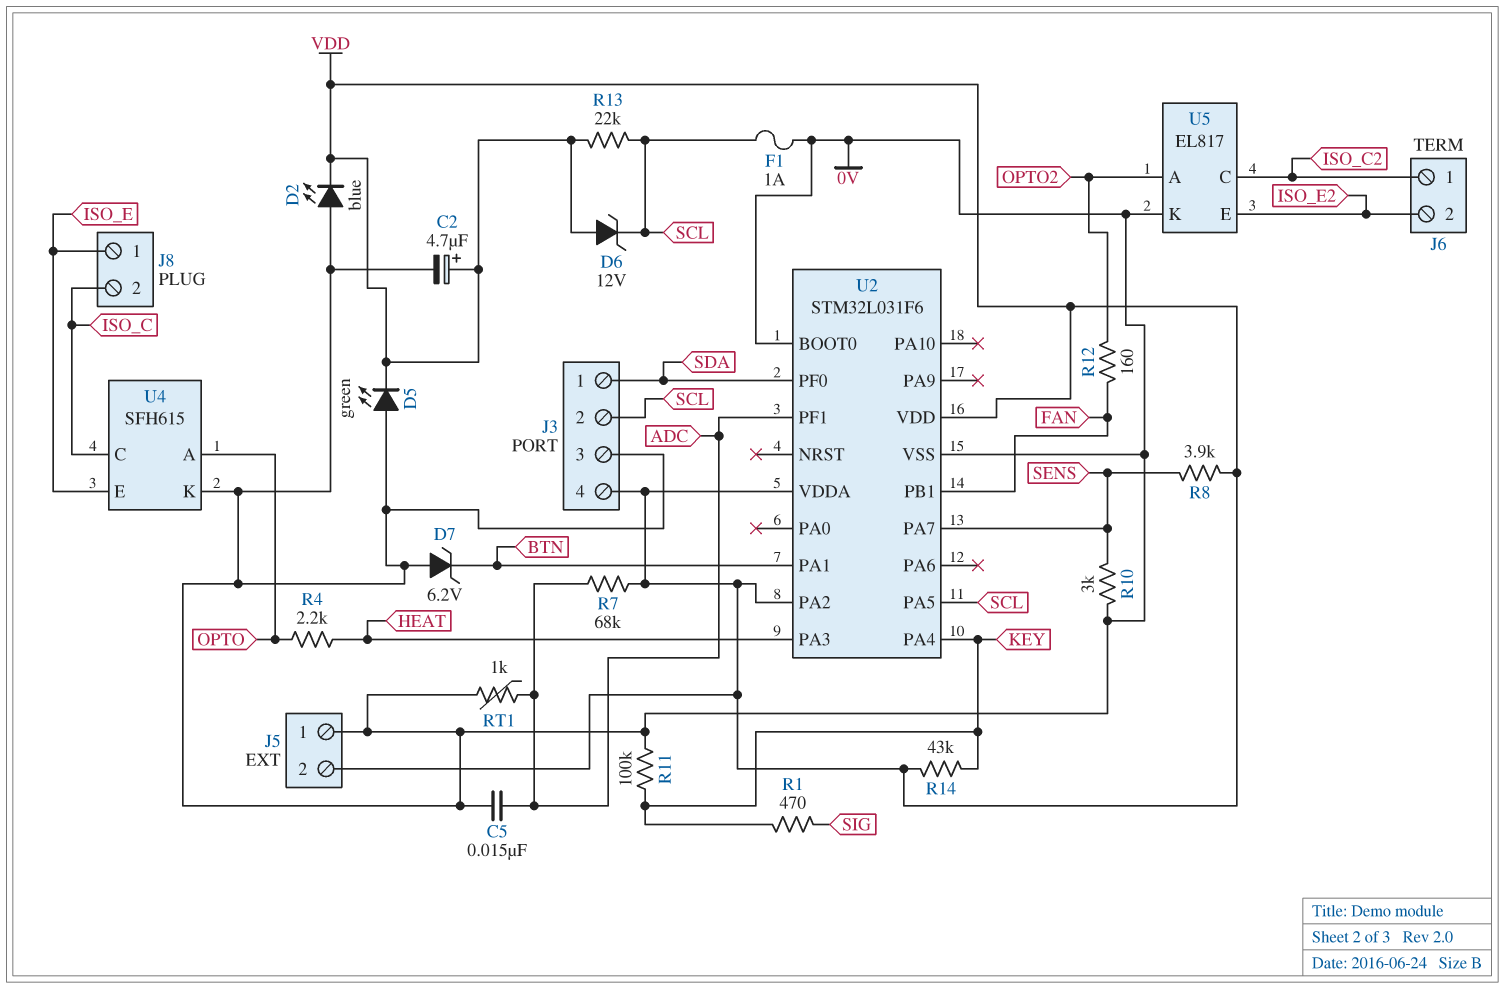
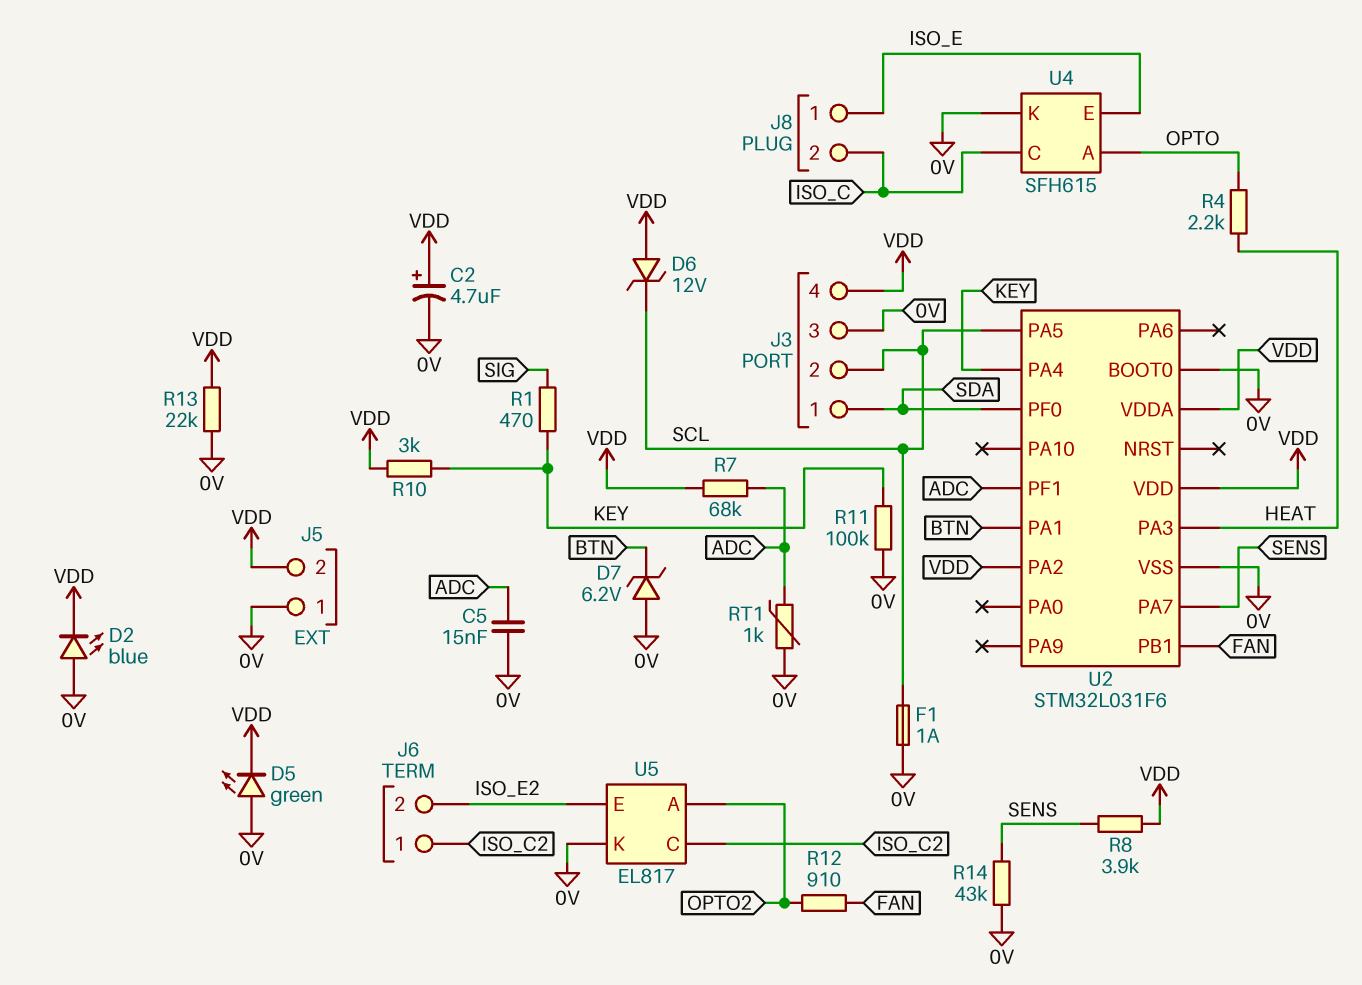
R10: 3k (0V, SENS) -> 3k (KEY, VDD)
R12: 160 (FAN, OPTO2) -> 910 (FAN, OPTO2)
R13: 22k (SCL, VDD) -> 22k (0V, VDD)
R14: 43k (KEY, VDD) -> 43k (0V, SENS)

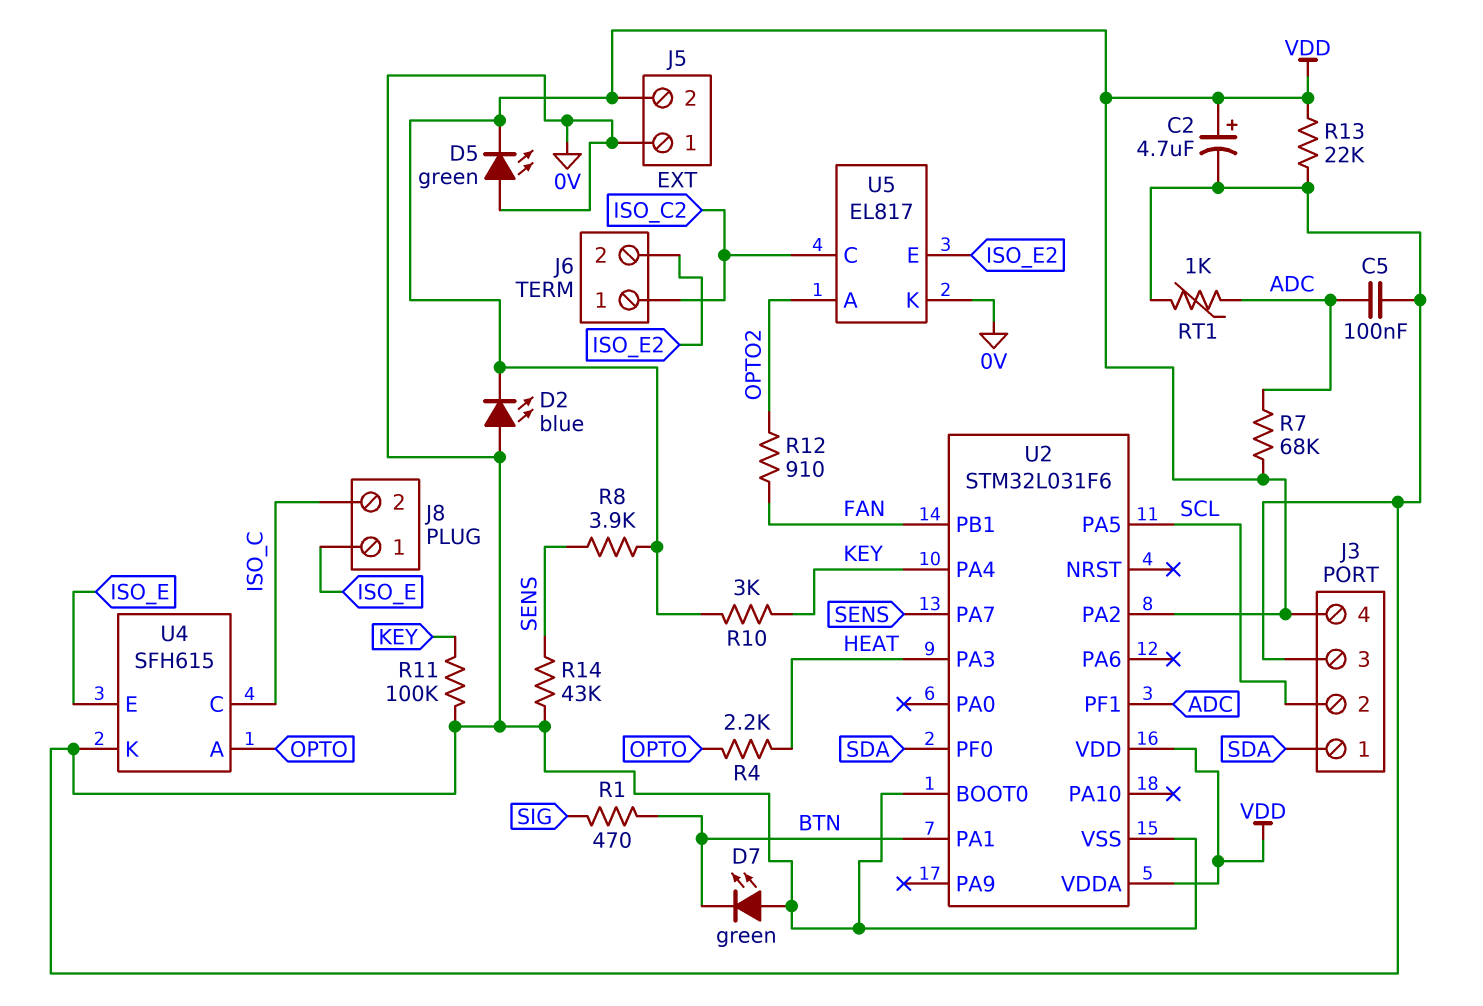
C5: 15nF (0V, ADC) -> 100nF (0V, ADC)
D6: zener 12V (A VDD, K SCL) -> none
D7: zener 6.2V (A 0V, K BTN) -> LED green (A 0V, K BTN)
F1: 1A (0V, SCL) -> none
R1: 470 (KEY, SIG) -> 470 (BTN, SIG)

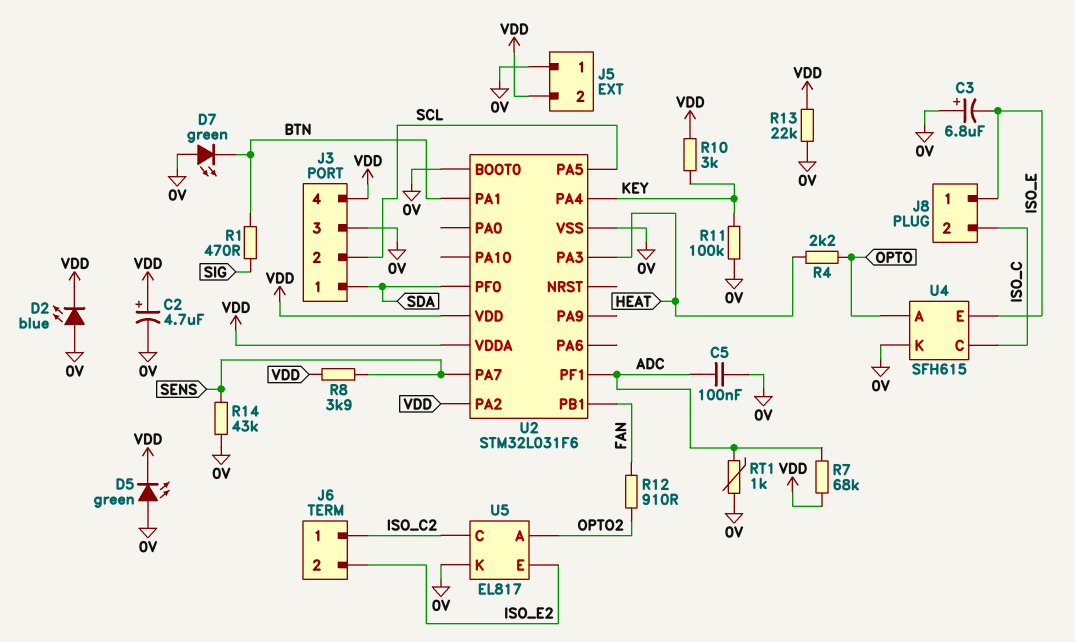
C3: none -> 6.8uF (plus 0V, minus ISO_E)

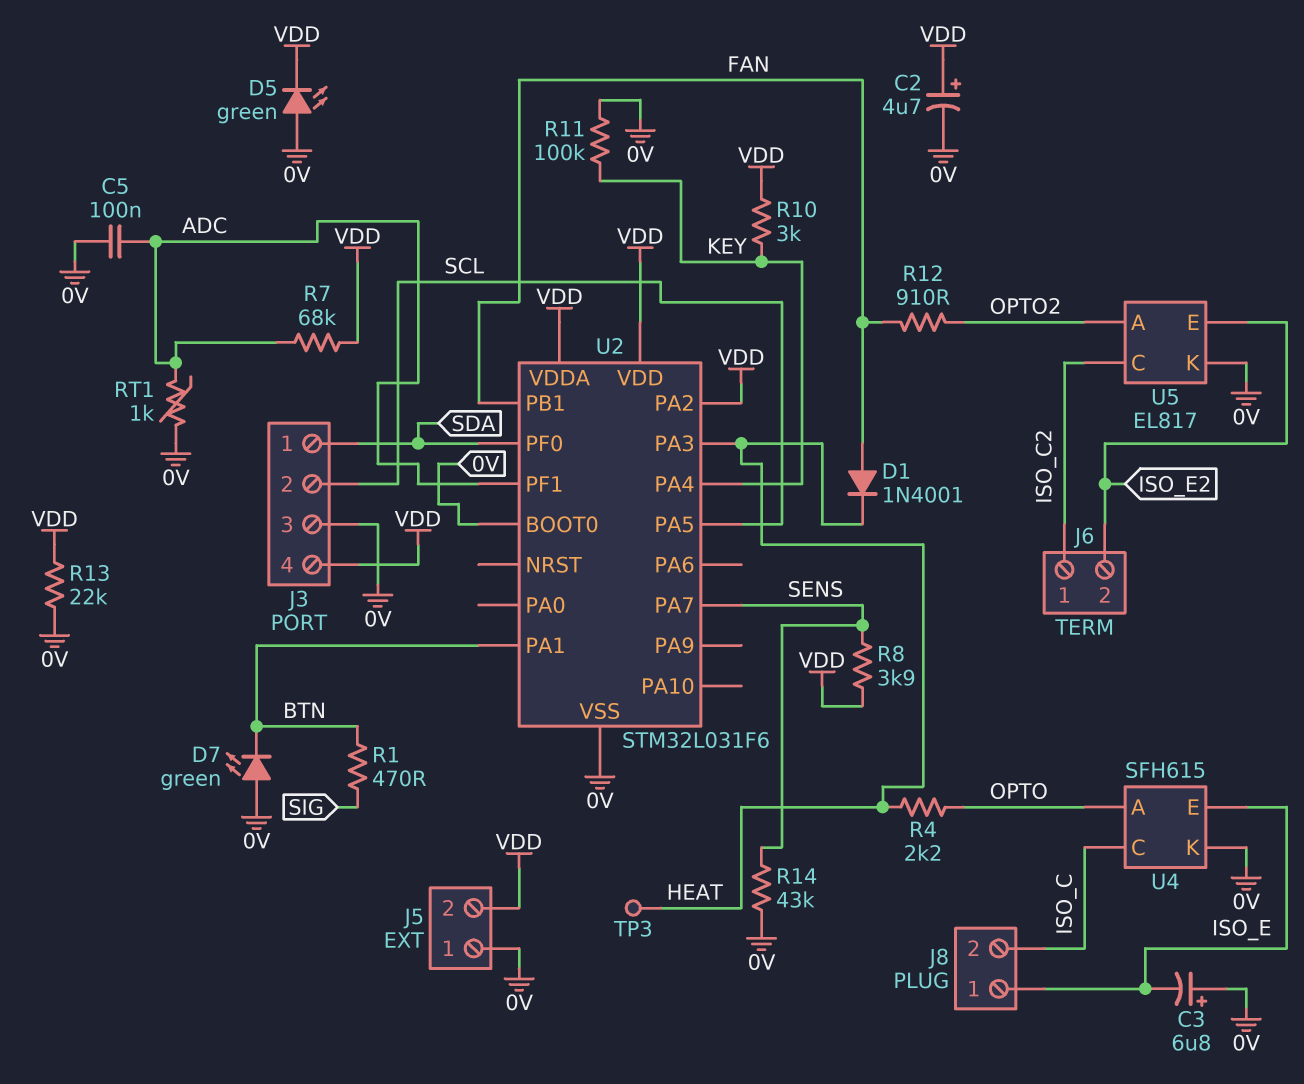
D1: none -> diode 1N4001 (A FAN, K HEAT)
D2: LED blue (A 0V, K VDD) -> none
TP3: none -> test point (HEAT)

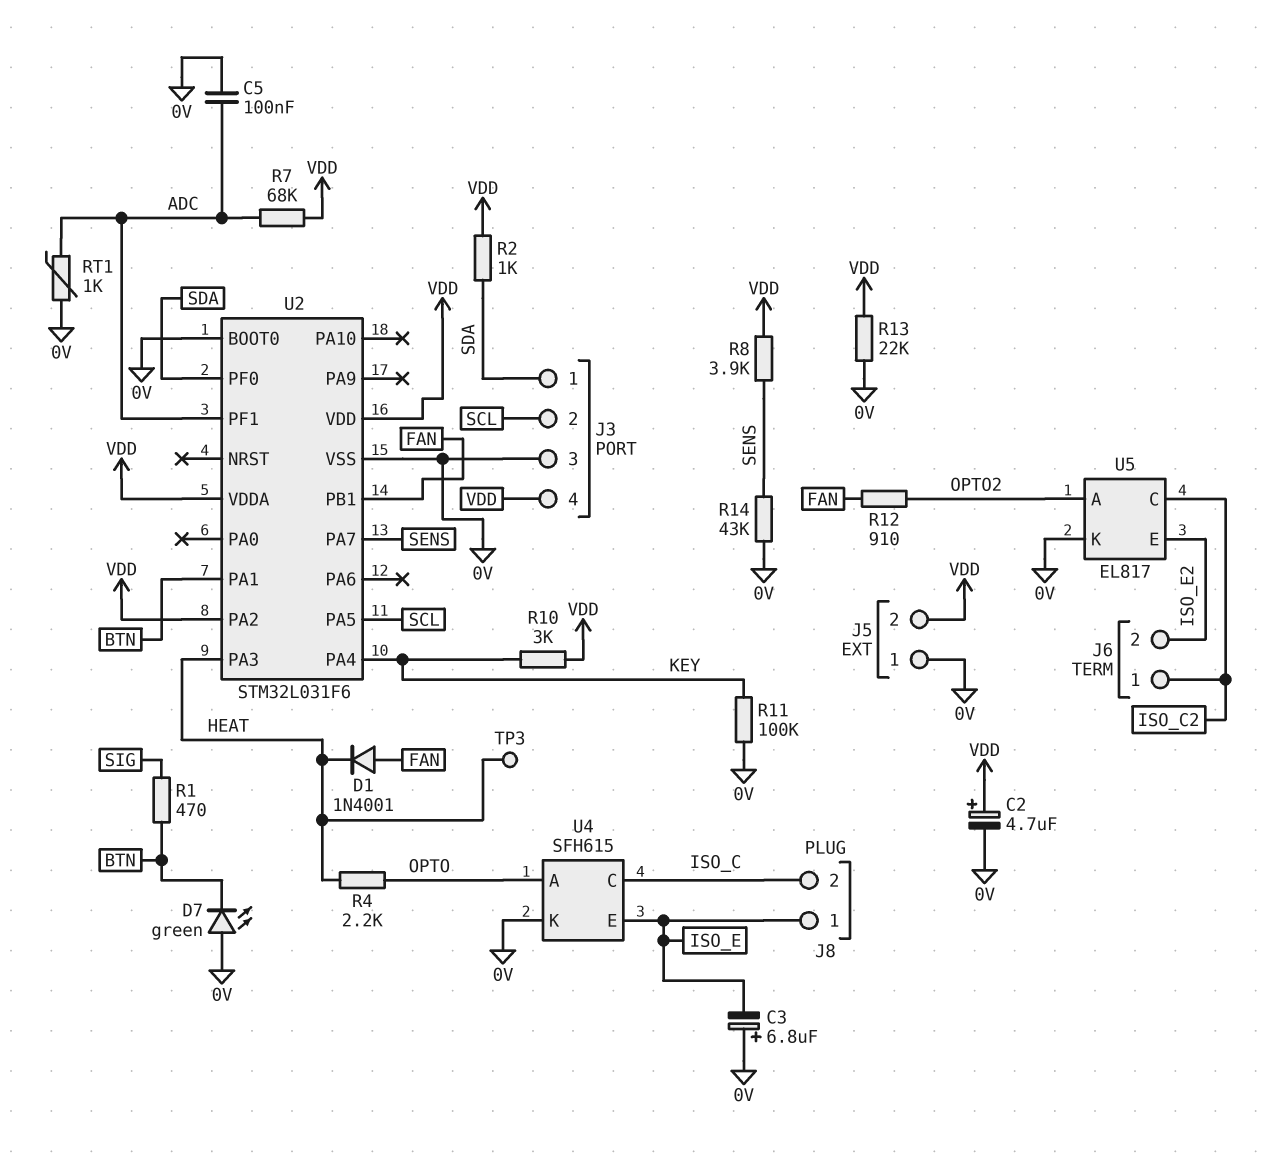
D5: LED green (A 0V, K VDD) -> none
R2: none -> 1k (SDA, VDD)

